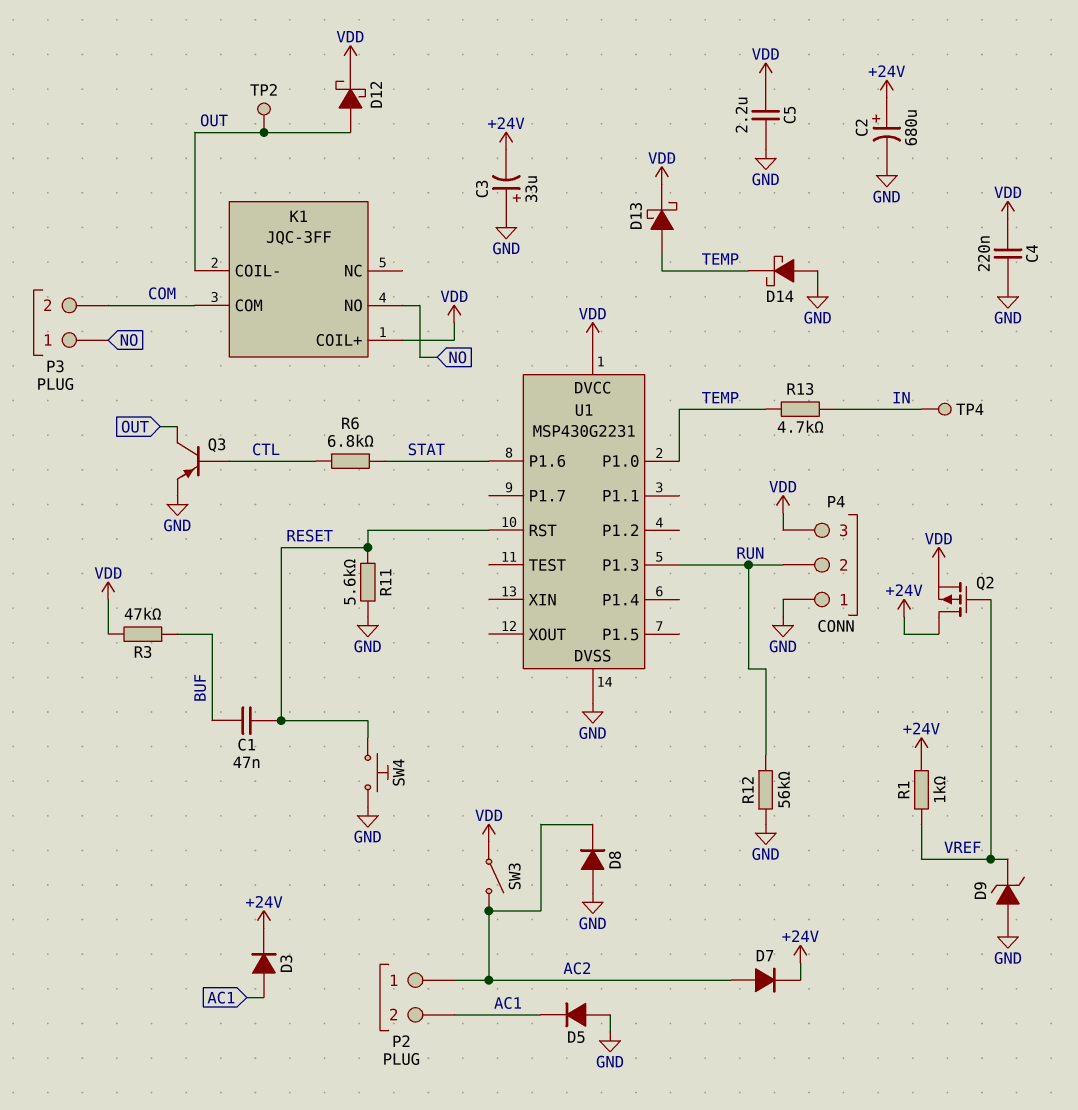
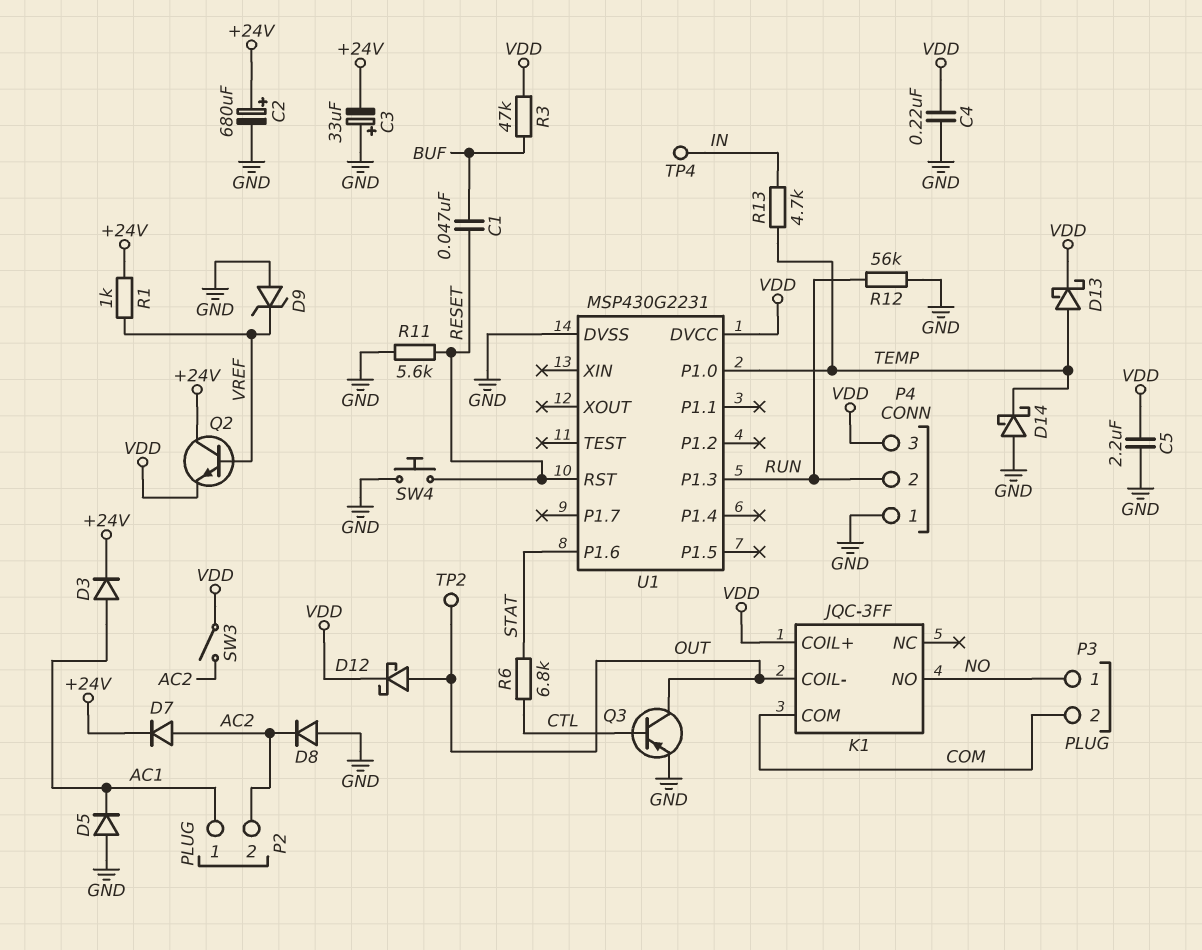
P2 pin 1: AC2 -> AC1
P2 pin 2: AC1 -> AC2
Q2: PMOS (G VREF, D +24V, S VDD) -> NPN (B VREF, C +24V, E VDD)

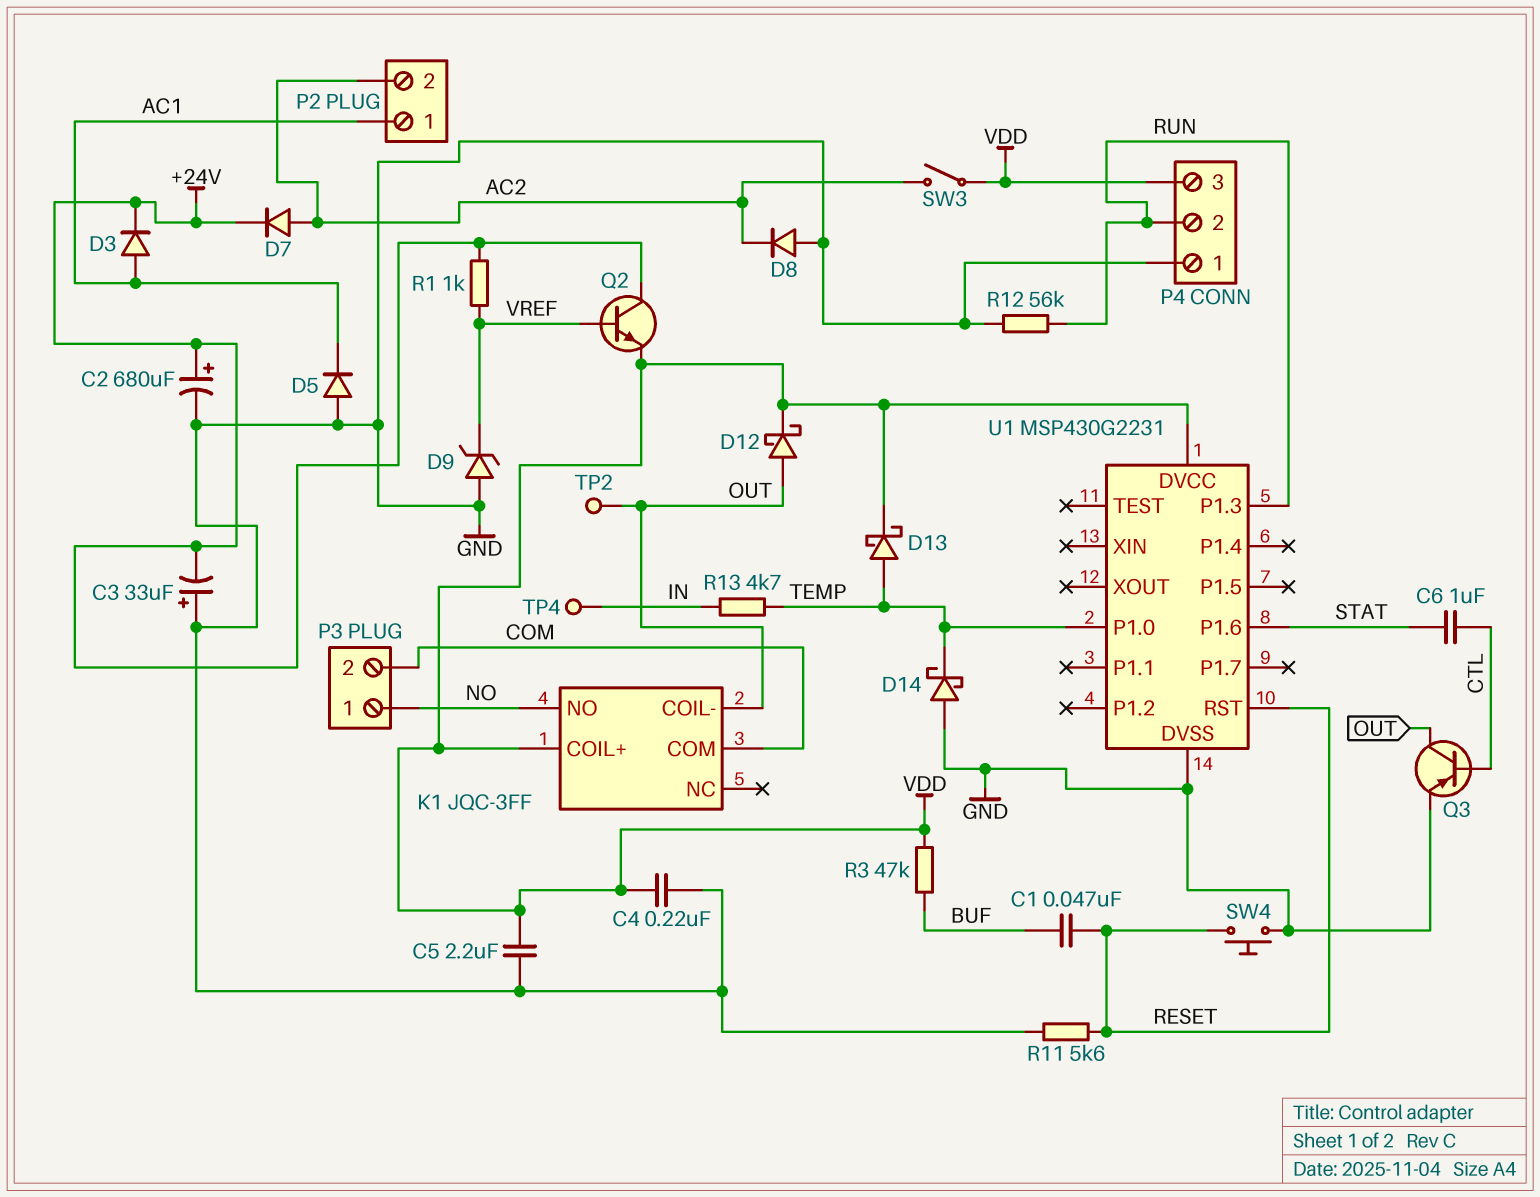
C6: none -> 1uF (CTL, STAT)
R6: 6.8k (CTL, STAT) -> none

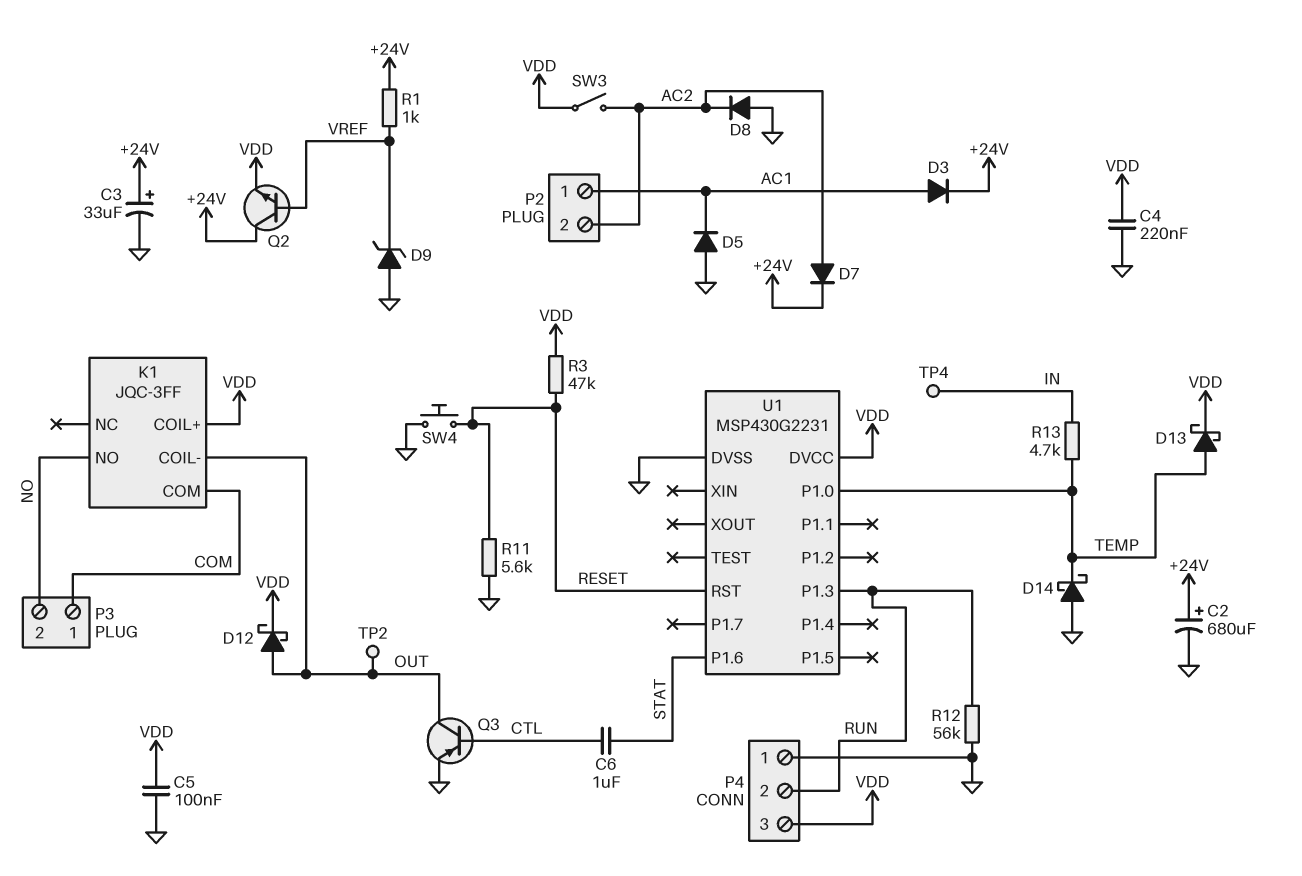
C1: 47nF (BUF, RESET) -> none
C3: 33uF (plus GND, minus +24V) -> 33uF (plus +24V, minus GND)
C5: 2.2uF (GND, VDD) -> 100nF (GND, VDD)
P3 pin 1: NO -> COM
P3 pin 2: COM -> NO
R3: 47k (BUF, VDD) -> 47k (RESET, VDD)

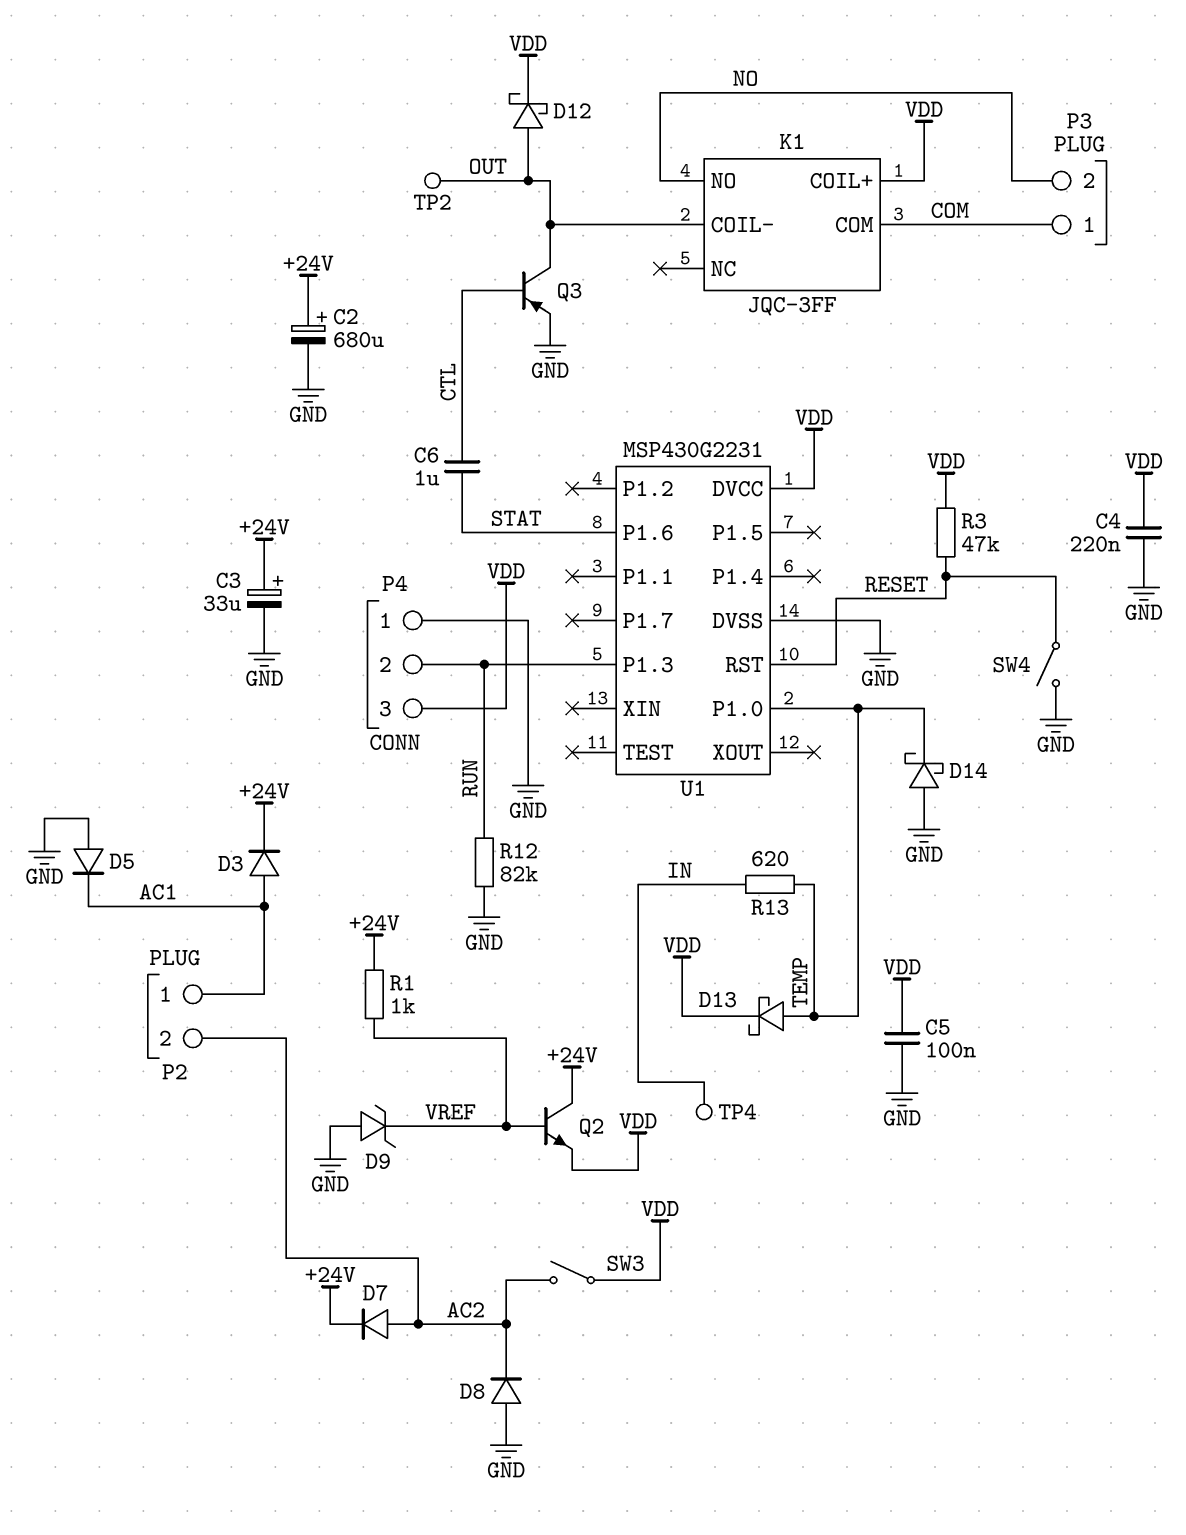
R11: 5.6k (GND, RESET) -> none
R12: 56k (GND, RUN) -> 82k (GND, RUN)
R13: 4.7k (IN, TEMP) -> 620 (IN, TEMP)
SW4: button (GND, RESET) -> switch (GND, RESET)

